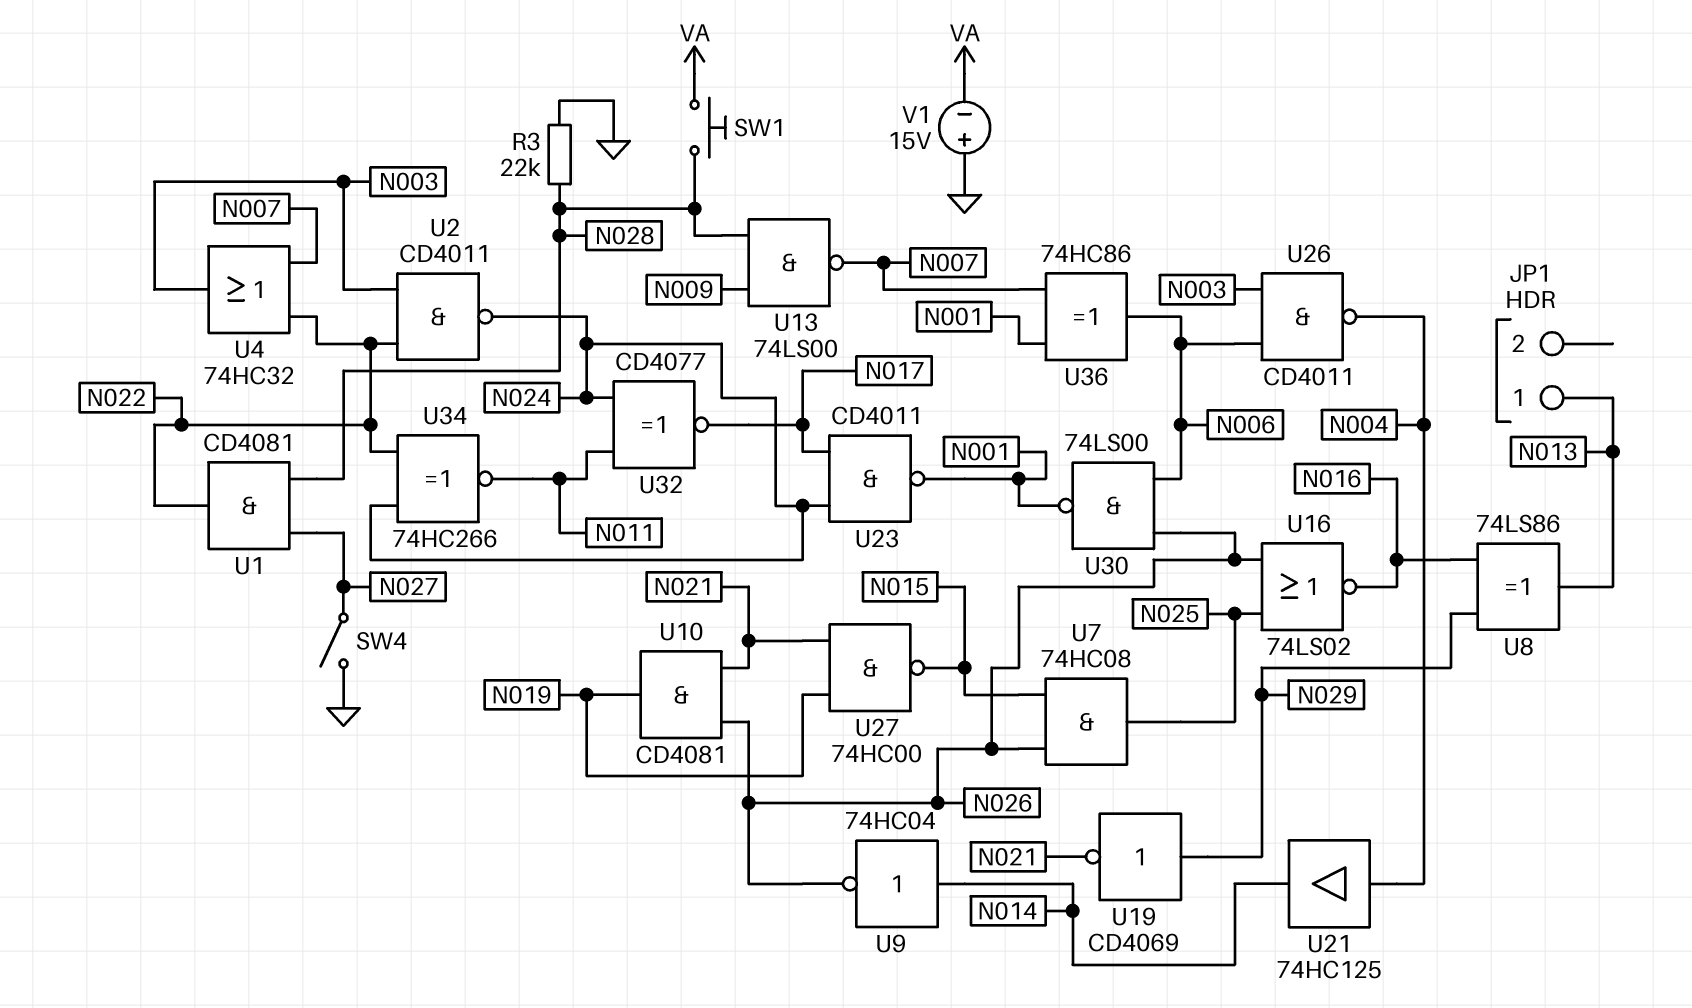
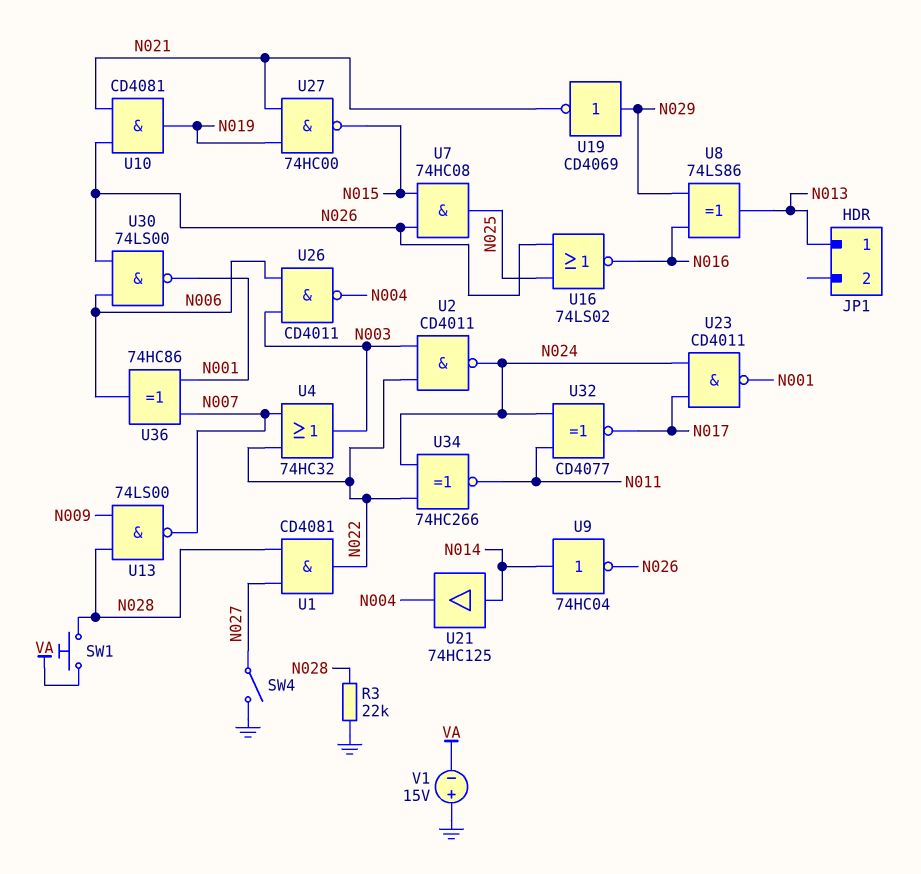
U21: buffer 74HC125 (in N004, out N014) -> buffer 74HC125 (in N014, out N004)

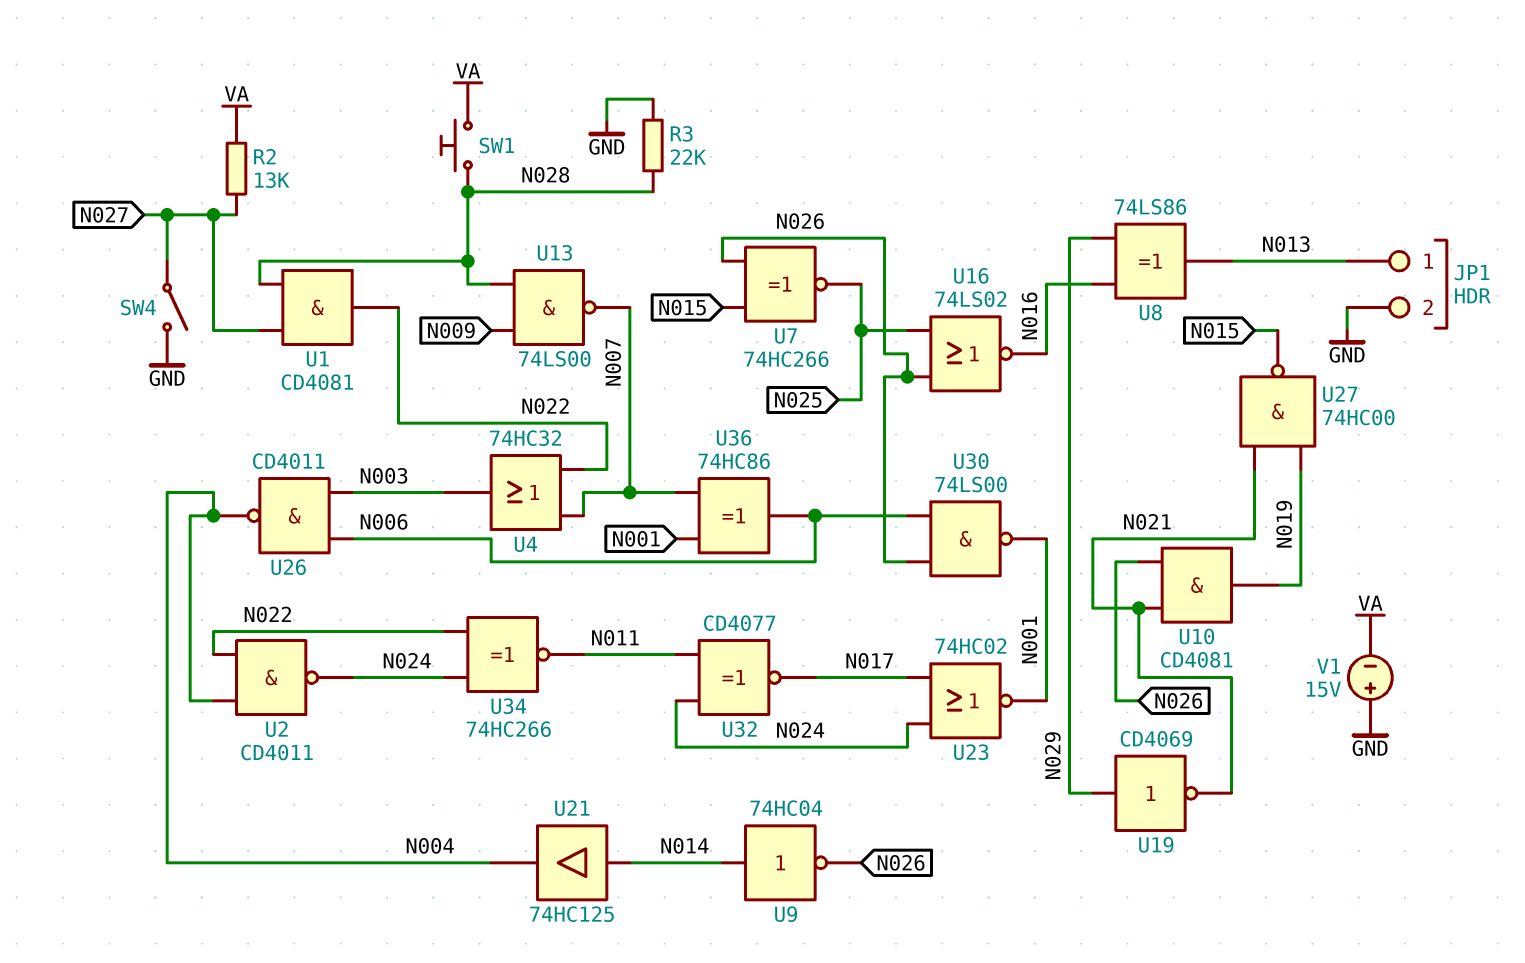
JP1 pin 2: none -> GND
R2: none -> 13k (N027, VA)
U2: NAND CD4011 (in N003, in N022, out N024) -> NAND CD4011 (in N004, in N022, out N024)
U7: AND 74HC08 (in N015, in N026, out N025) -> XNOR 74HC266 (in N015, in N026, out N025)
U23: NAND CD4011 (in N017, in N024, out N001) -> NOR 74HC02 (in N017, in N024, out N001)

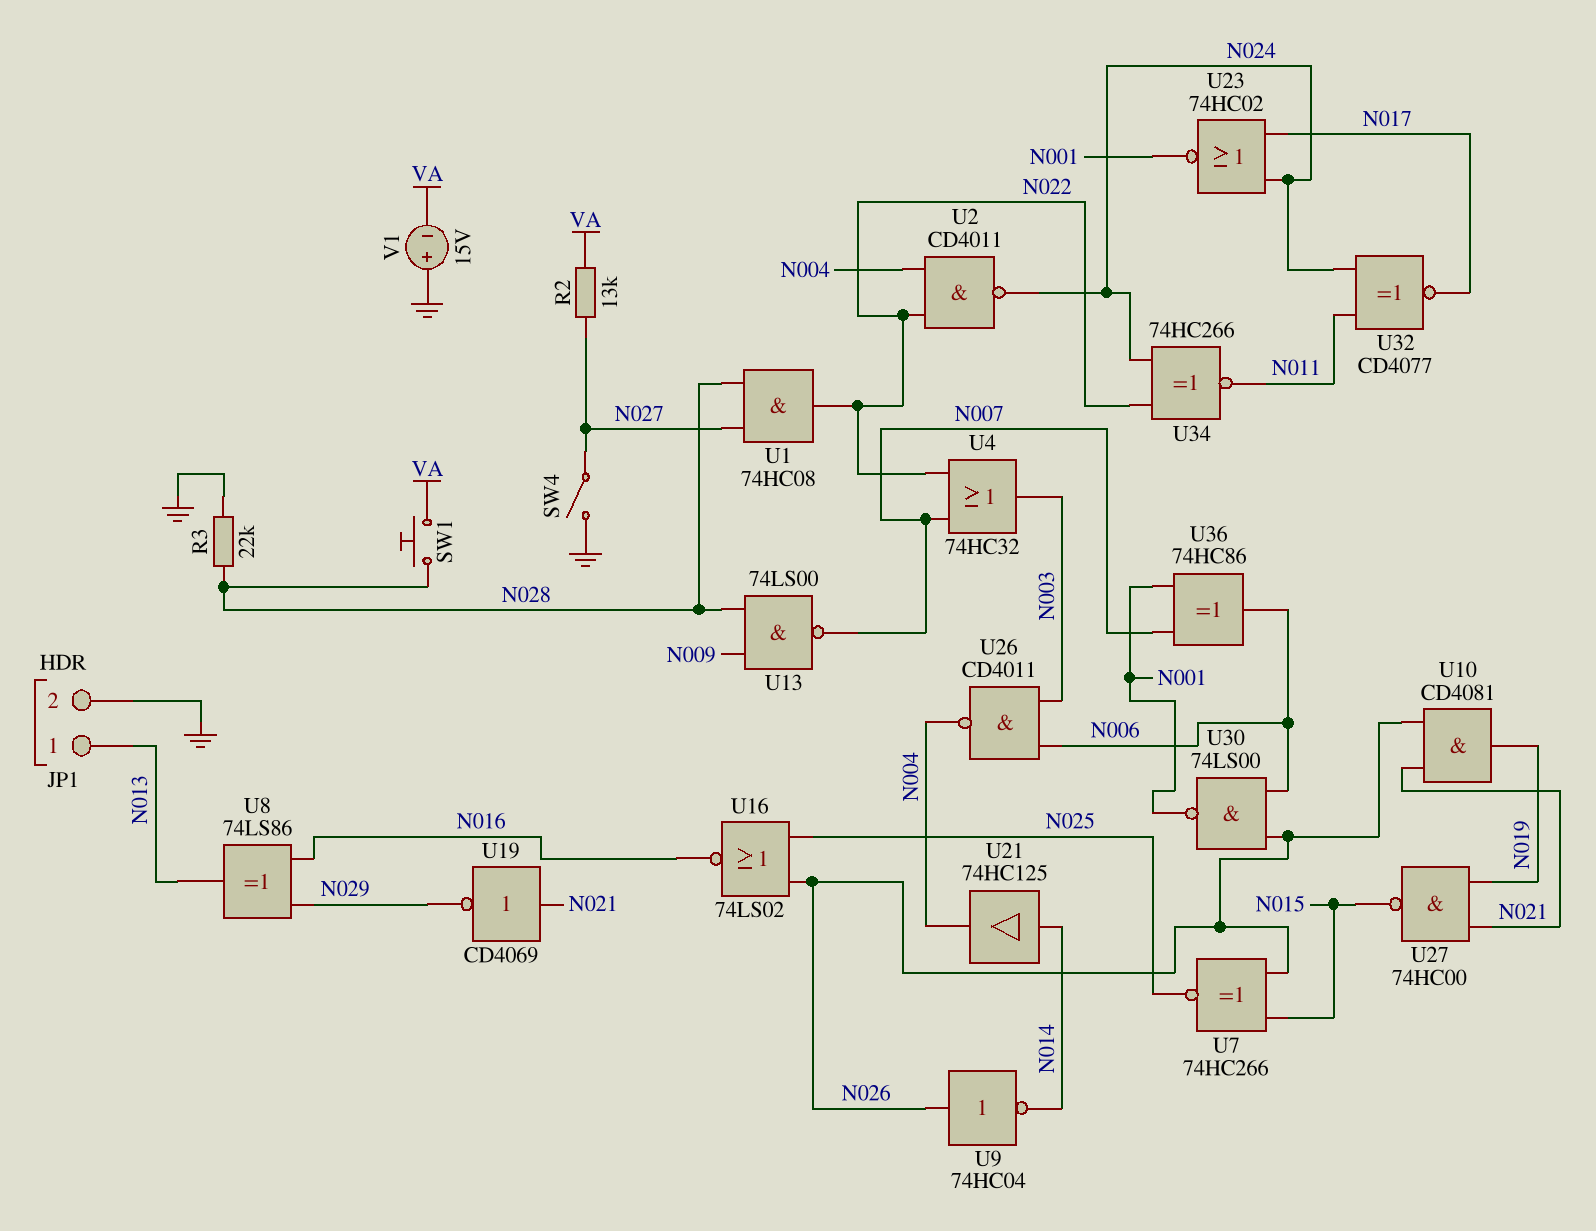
U1: AND CD4081 (in N027, in N028, out N022) -> AND 74HC08 (in N027, in N028, out N022)
U9: NOT 74HC04 (in N014, out N026) -> NOT 74HC04 (in N026, out N014)
U19: NOT CD4069 (in N029, out N021) -> NOT CD4069 (in N021, out N029)

